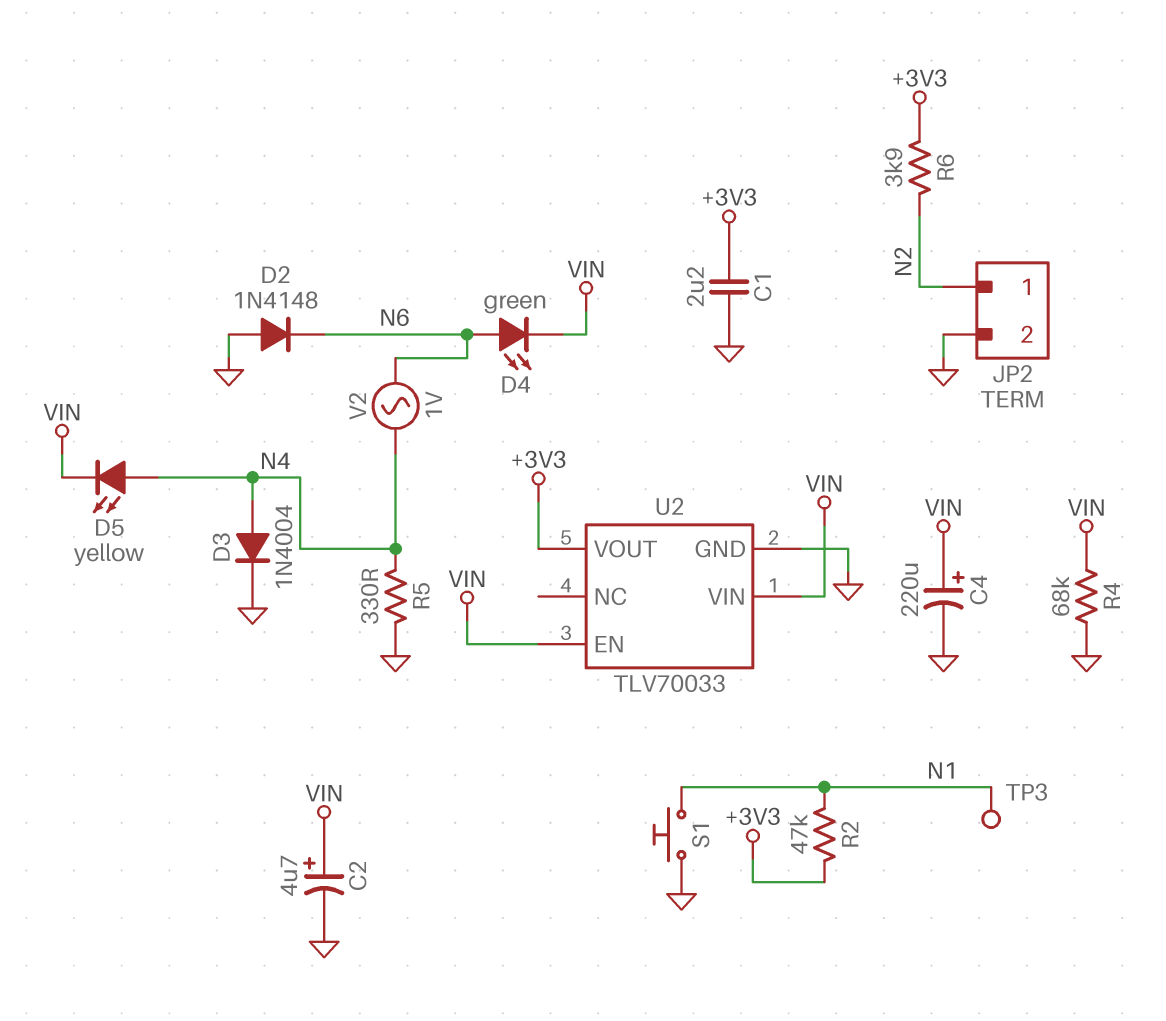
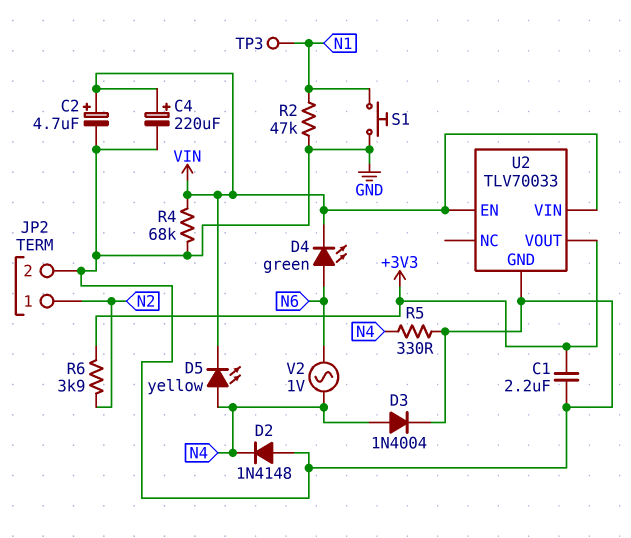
D2: diode 1N4148 (A GND, K N6) -> diode 1N4148 (A GND, K N4)
R2: 47k (+3V3, N1) -> 47k (GND, N1)

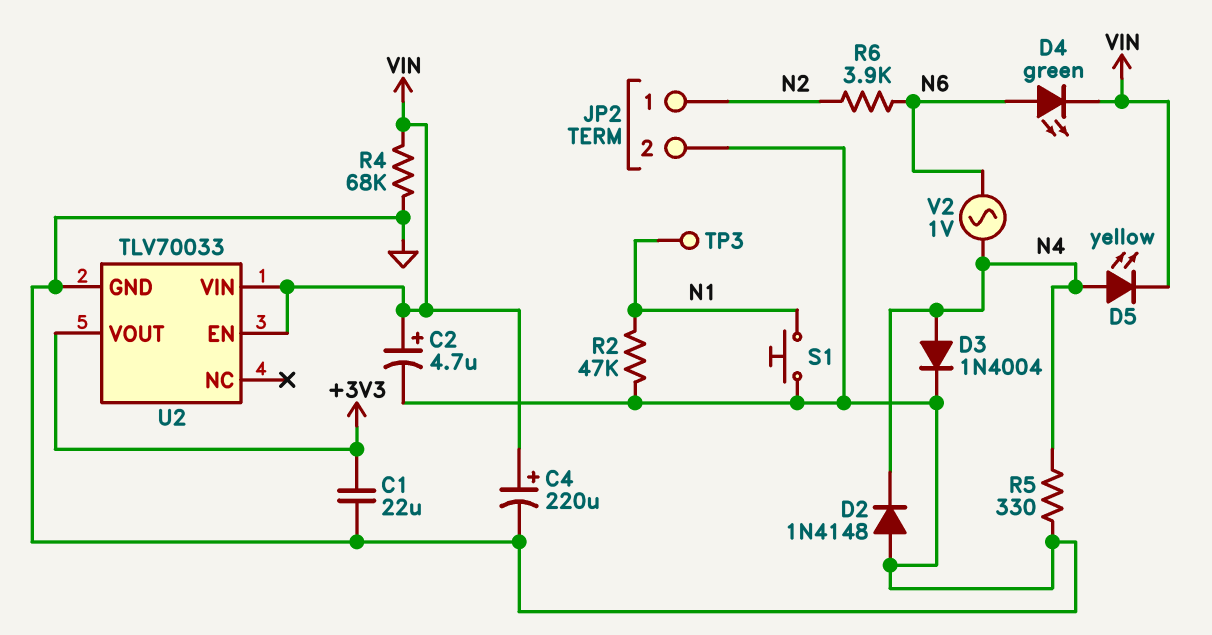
C1: 2.2uF (+3V3, GND) -> 22uF (+3V3, GND)
R6: 3.9k (+3V3, N2) -> 3.9k (N2, N6)

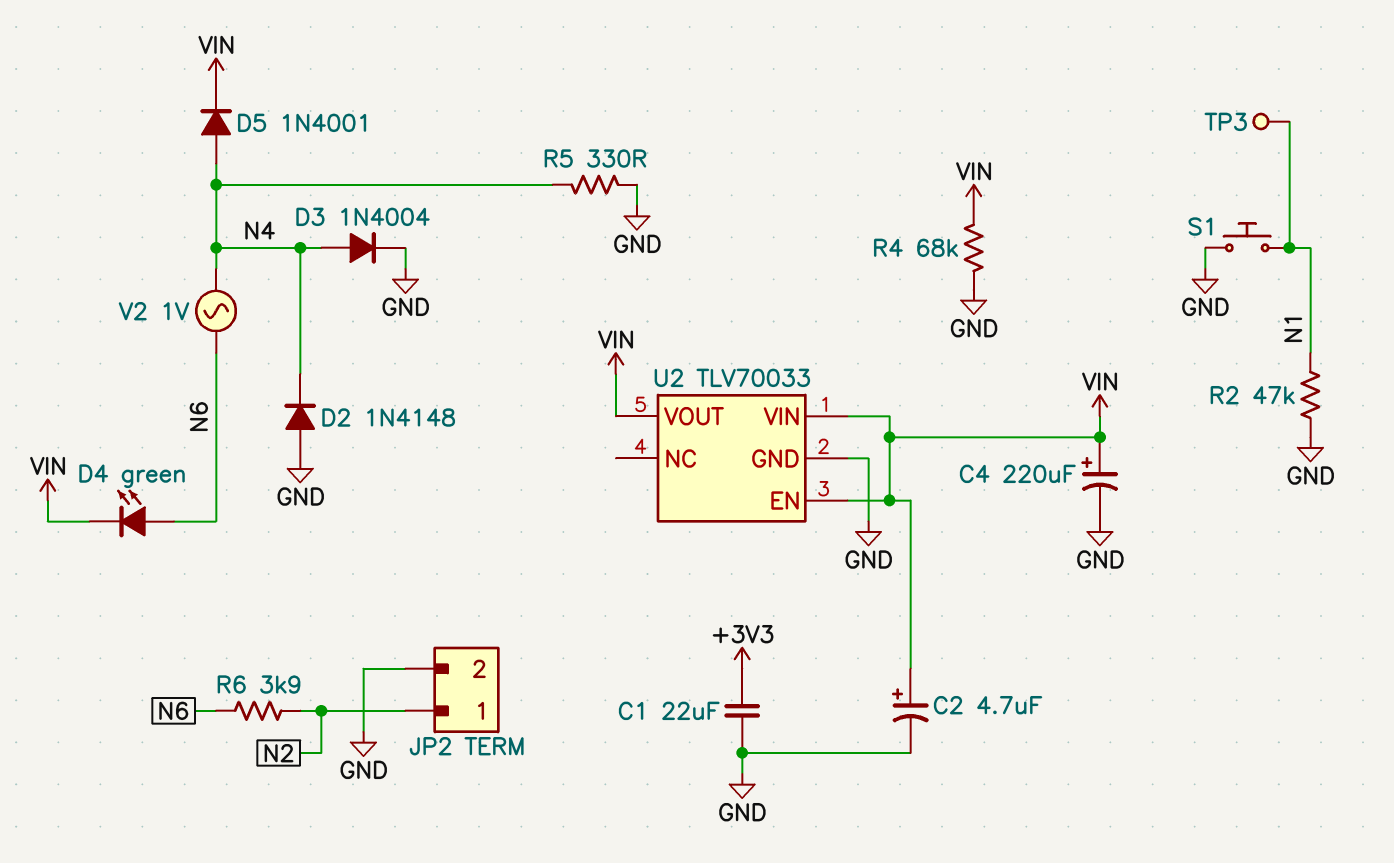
D5: LED yellow (A N4, K VIN) -> diode 1N4001 (A N4, K VIN)
U2 pin VOUT: +3V3 -> VIN

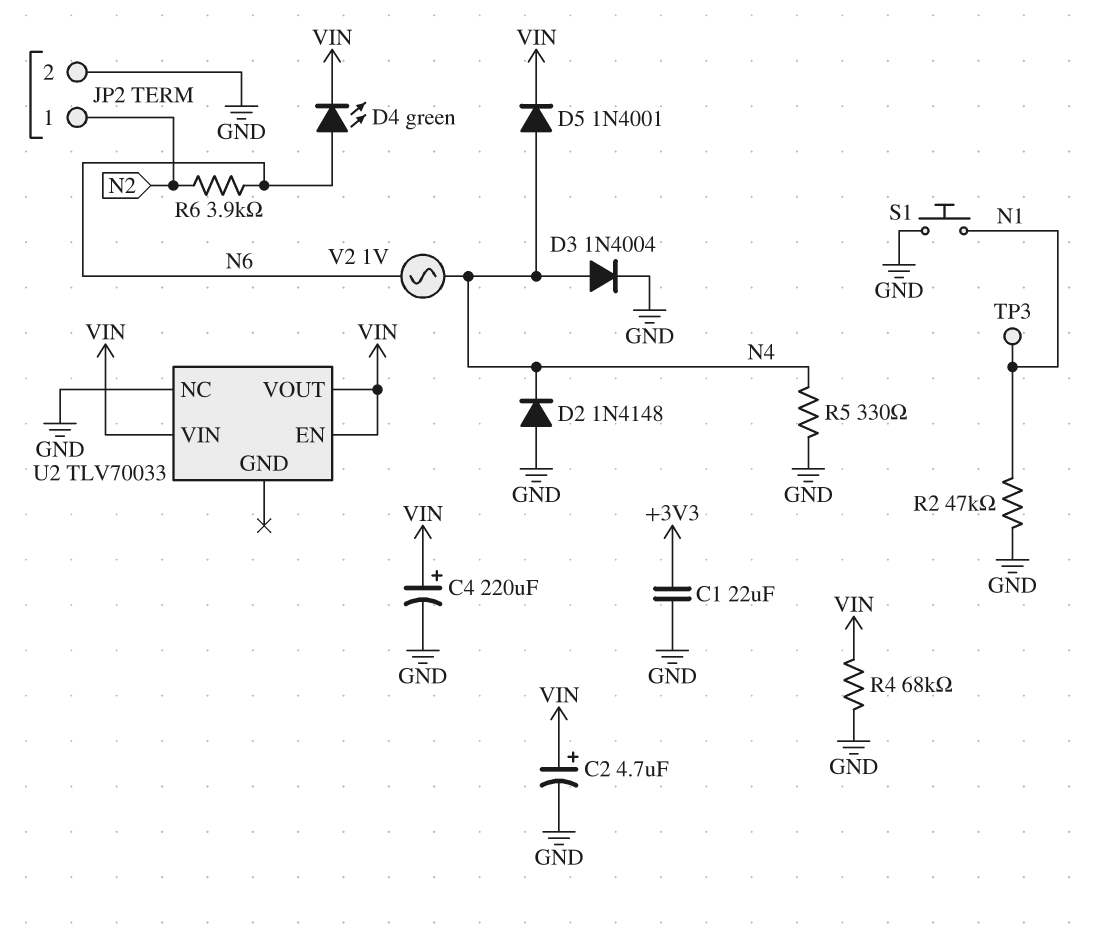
U2 pin GND: GND -> none
U2 pin NC: none -> GND

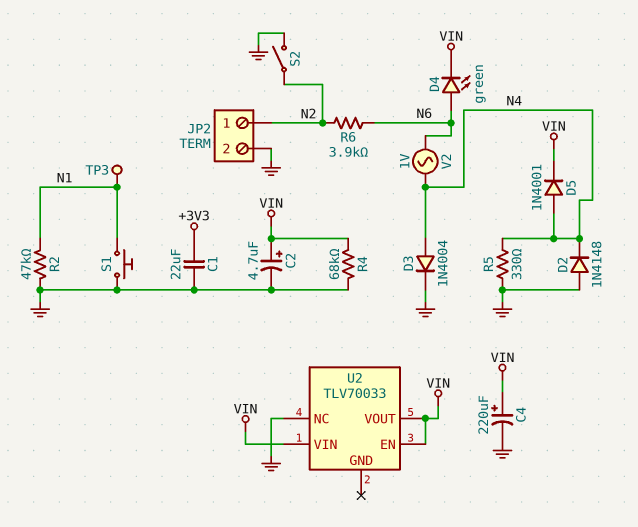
S2: none -> switch (GND, N2)

